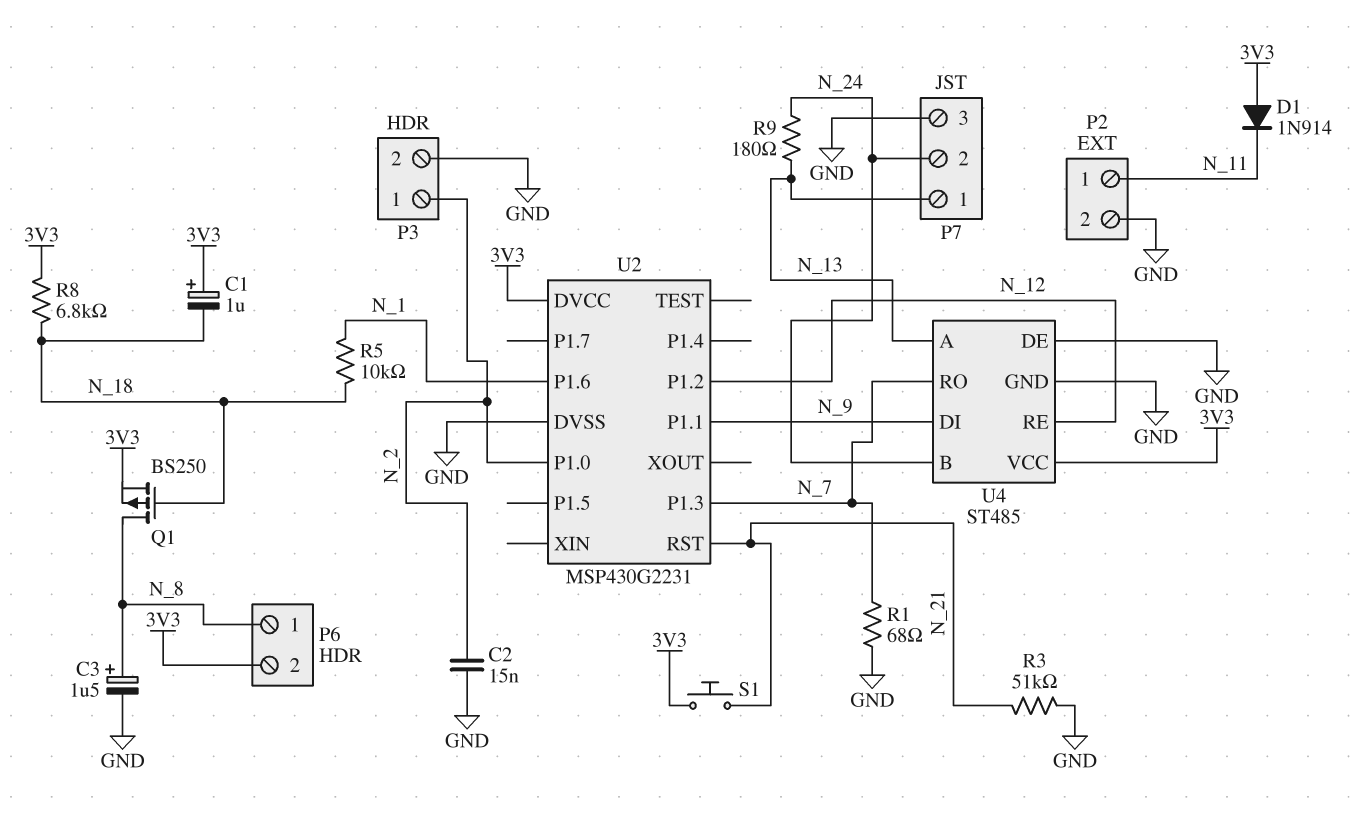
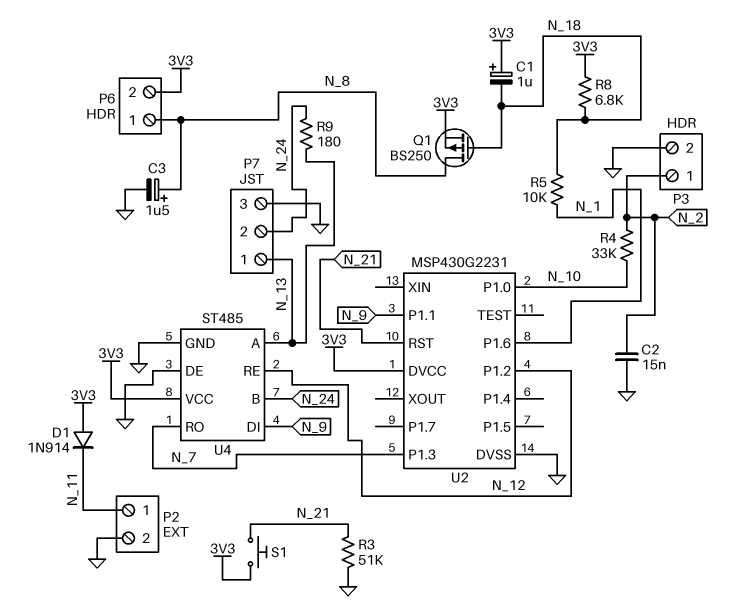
R1: 68 (GND, N_7) -> none
R4: none -> 33k (N_2, N_10)
U2 pin P1.0: N_2 -> N_10

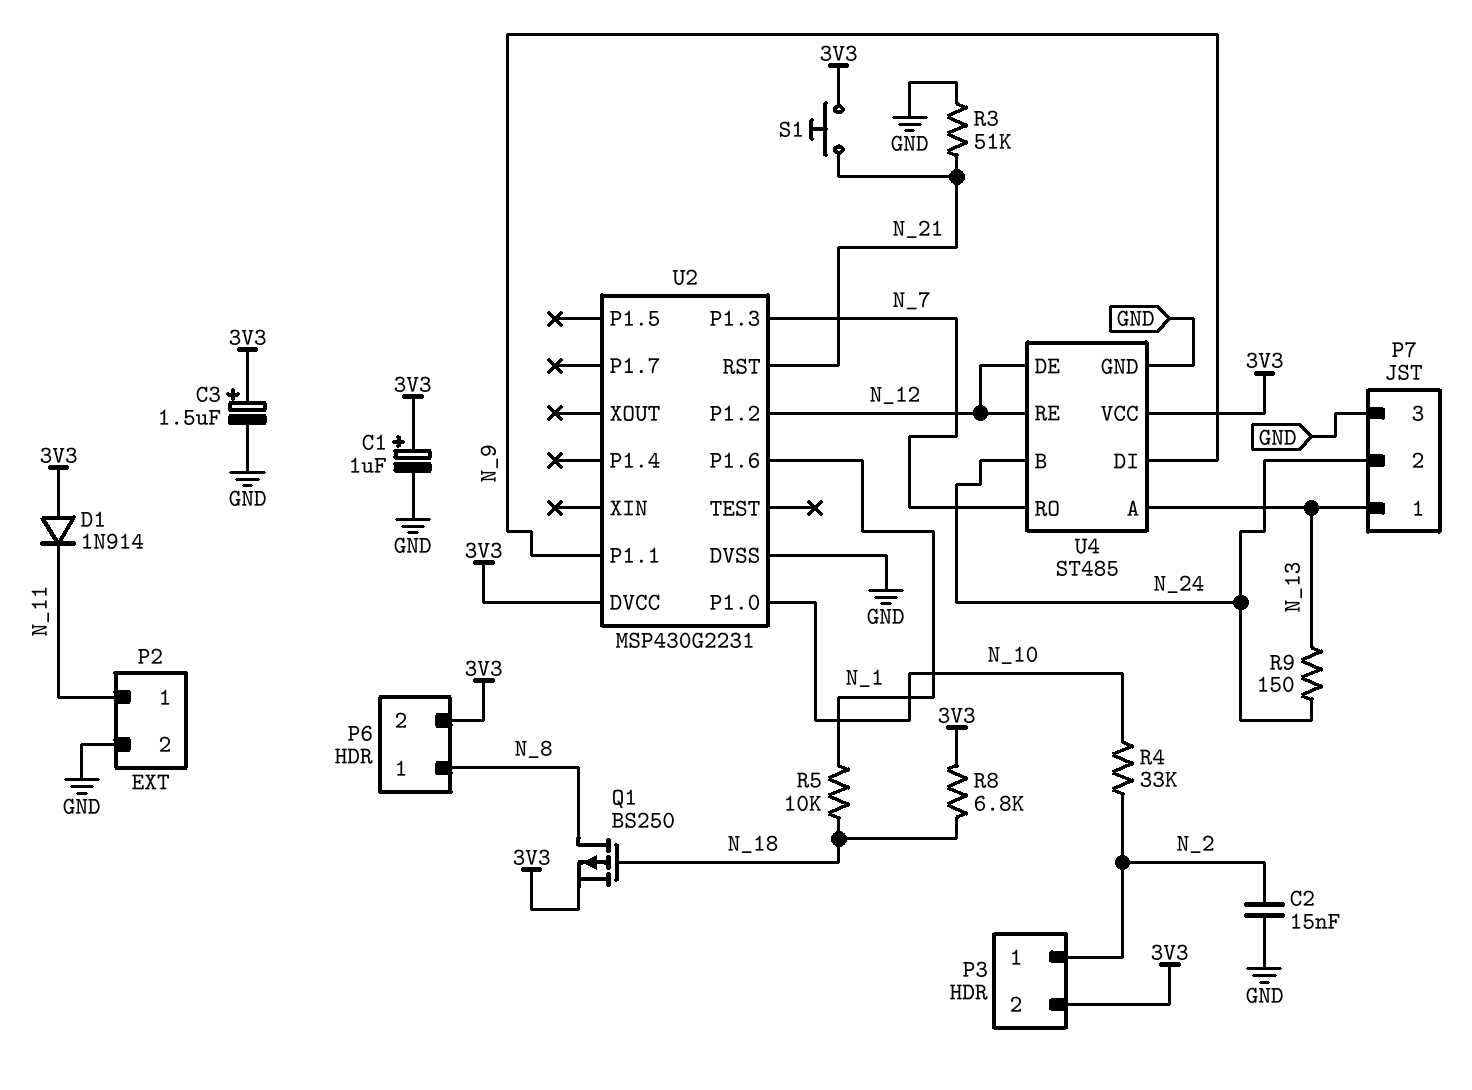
C1: 1uF (plus 3V3, minus N_18) -> 1uF (plus 3V3, minus GND)
C3: 1.5uF (plus N_8, minus GND) -> 1.5uF (plus 3V3, minus GND)
P3 pin 2: GND -> 3V3
R9: 180 (N_13, N_24) -> 150 (N_13, N_24)
U4 pin DE: GND -> N_12

